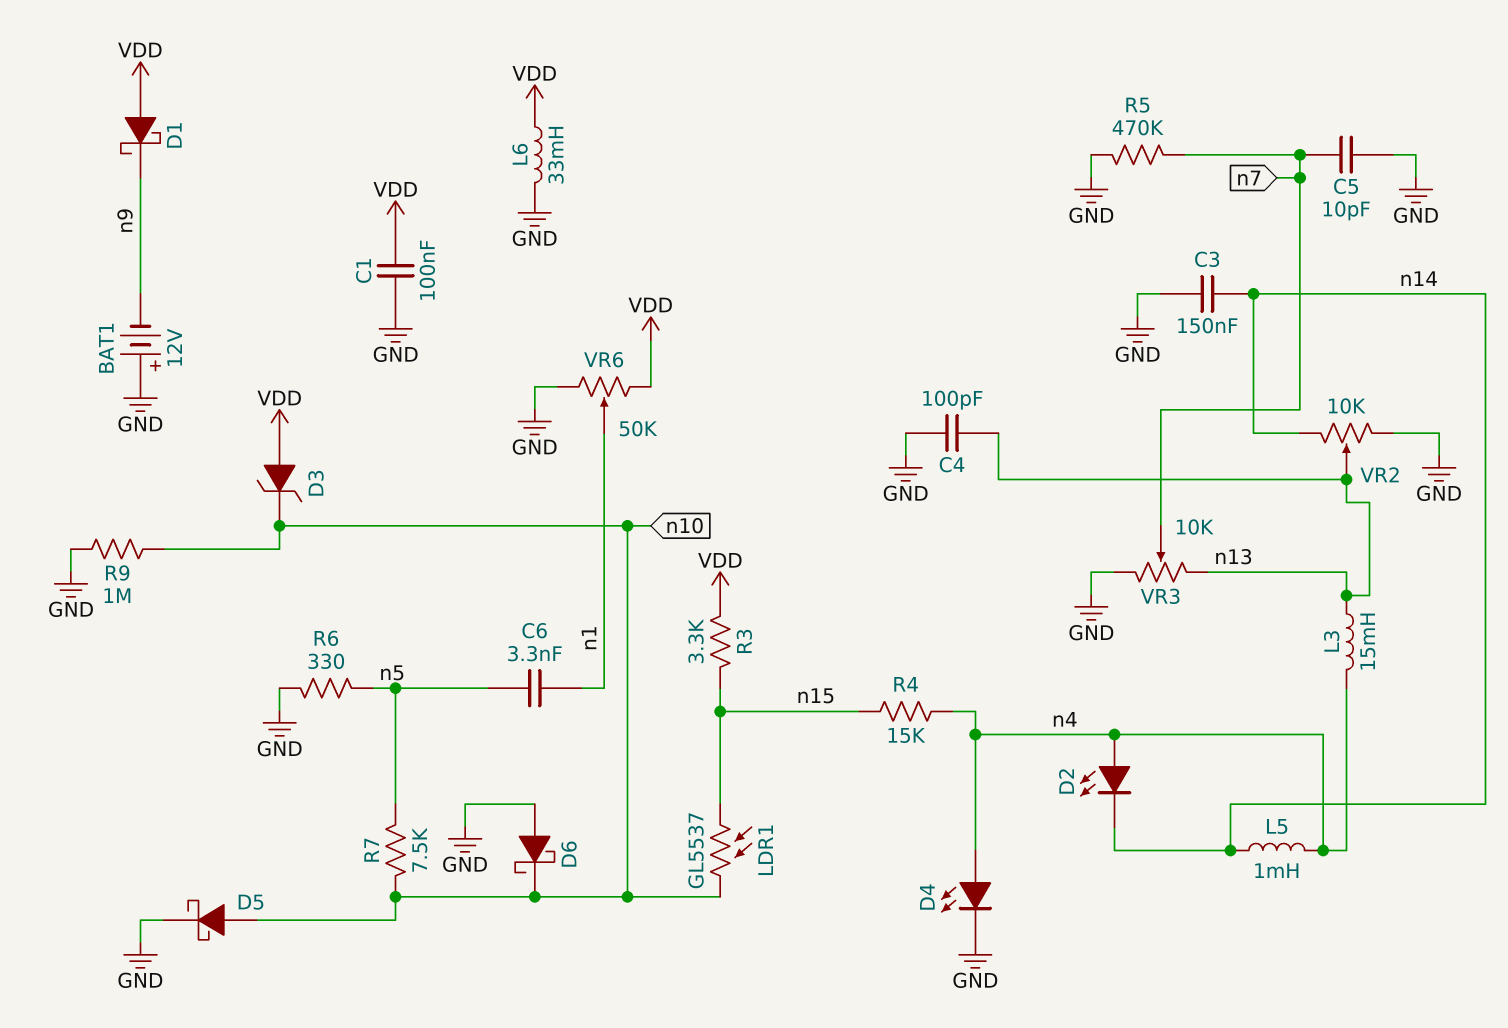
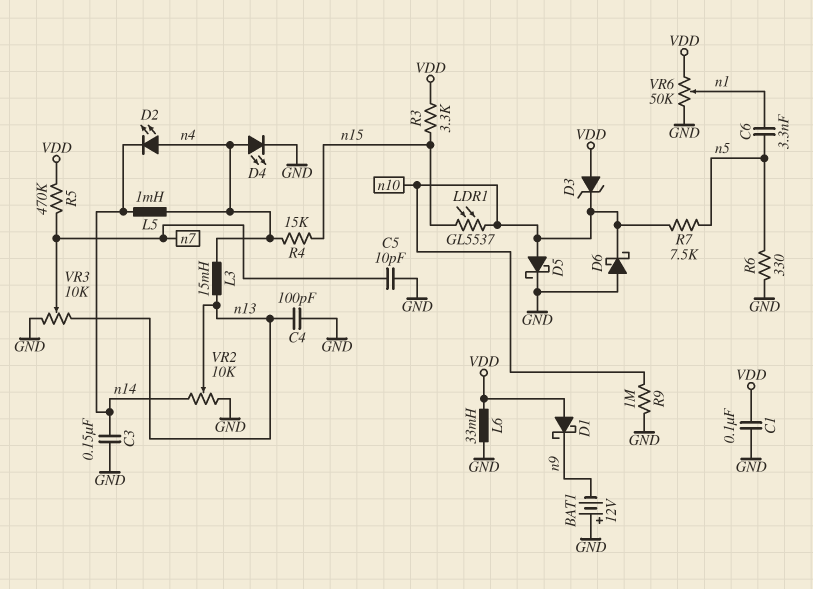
R5: 470k (GND, n7) -> 470k (VDD, n7)

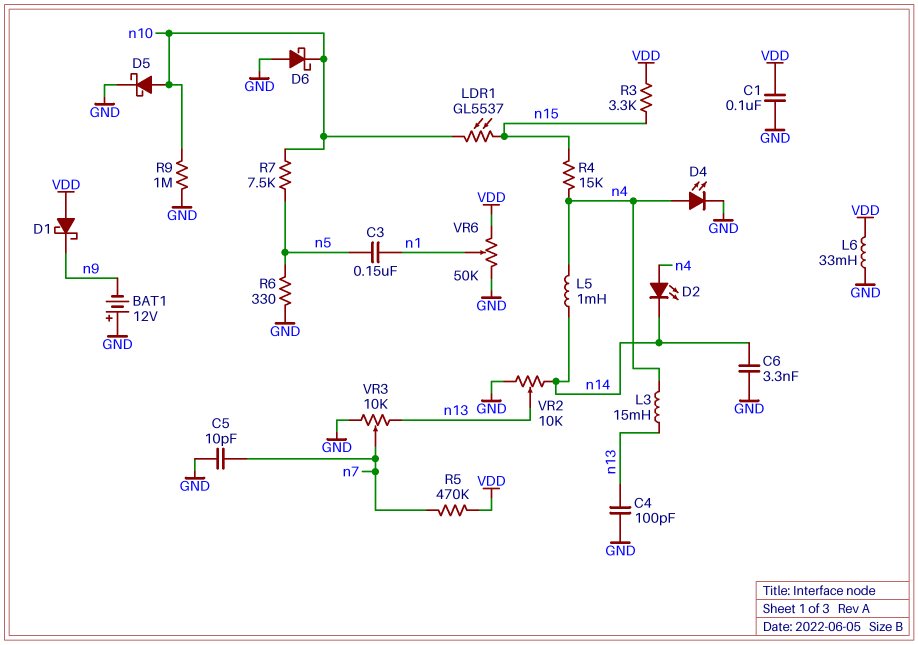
C3: 150nF (GND, n14) -> 150nF (n1, n5)
C6: 3.3nF (n1, n5) -> 3.3nF (GND, n14)
D3: zener (A VDD, K n10) -> none

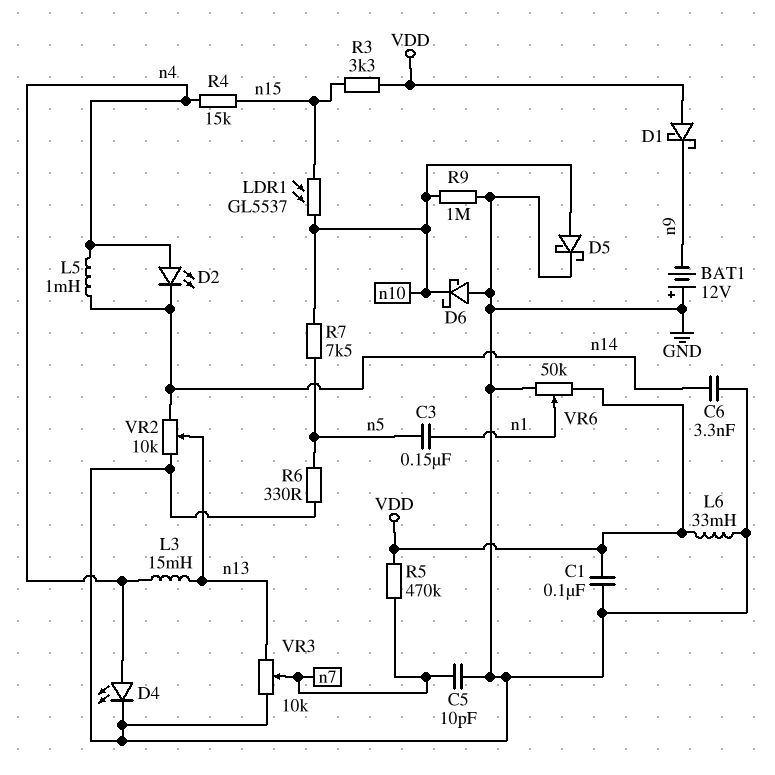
C4: 100pF (GND, n13) -> none

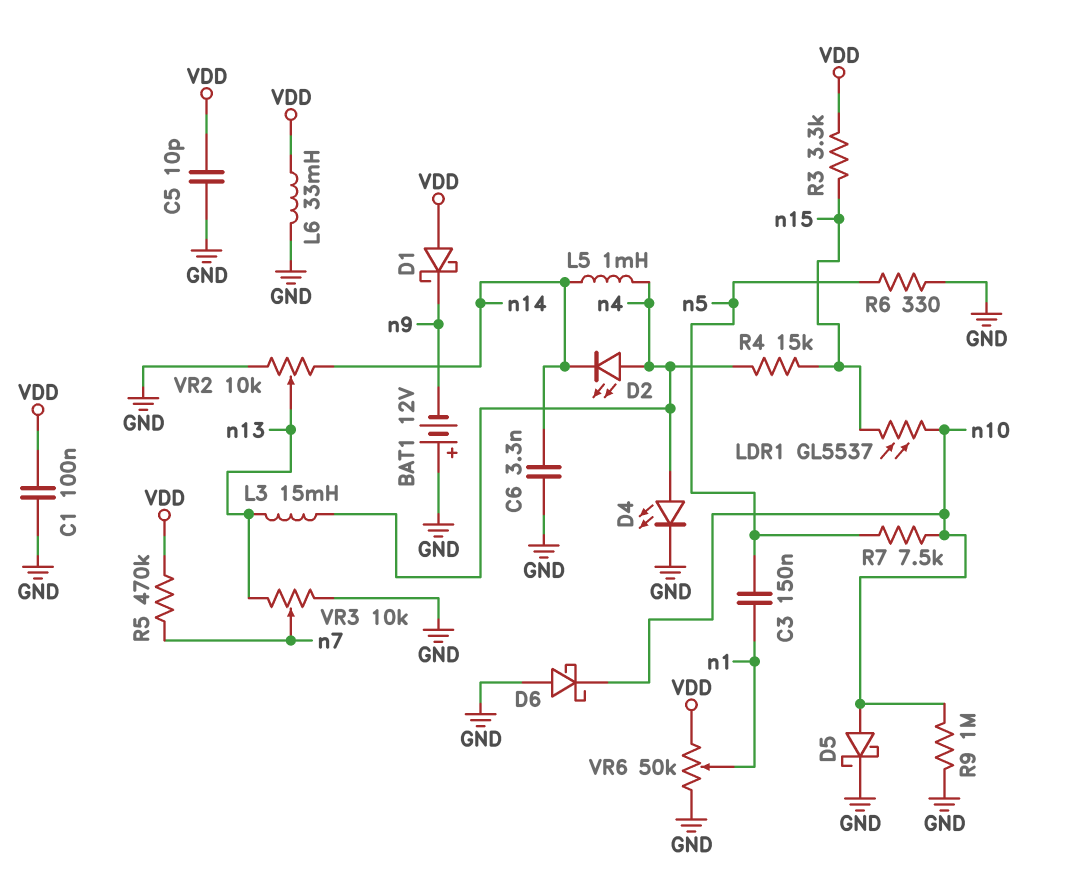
C5: 10pF (GND, n7) -> 10pF (GND, VDD)

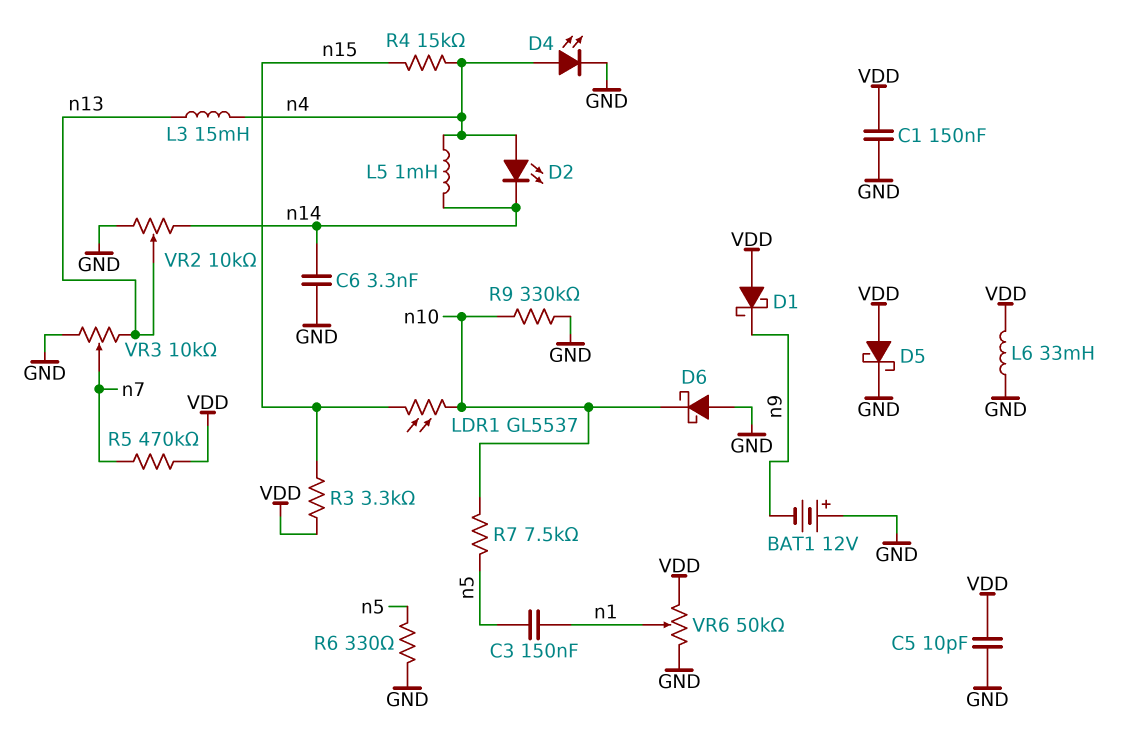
C1: 100nF (GND, VDD) -> 150nF (GND, VDD)
D5: schottky (A n10, K GND) -> schottky (A VDD, K GND)
R9: 1M (GND, n10) -> 330k (GND, n10)

